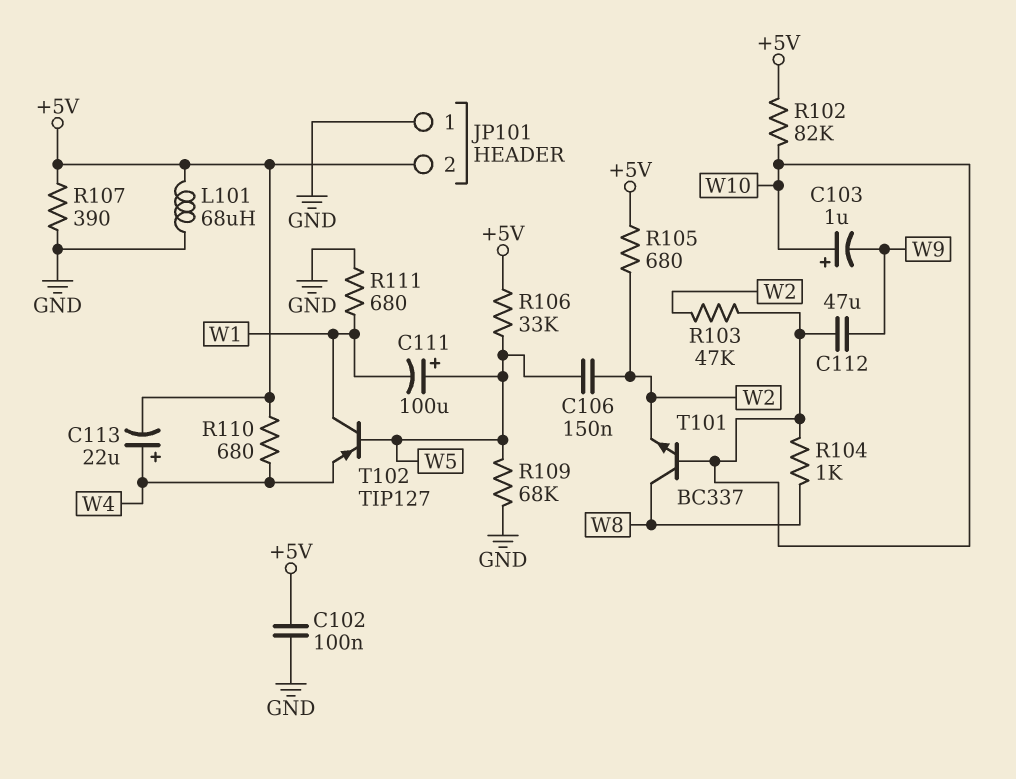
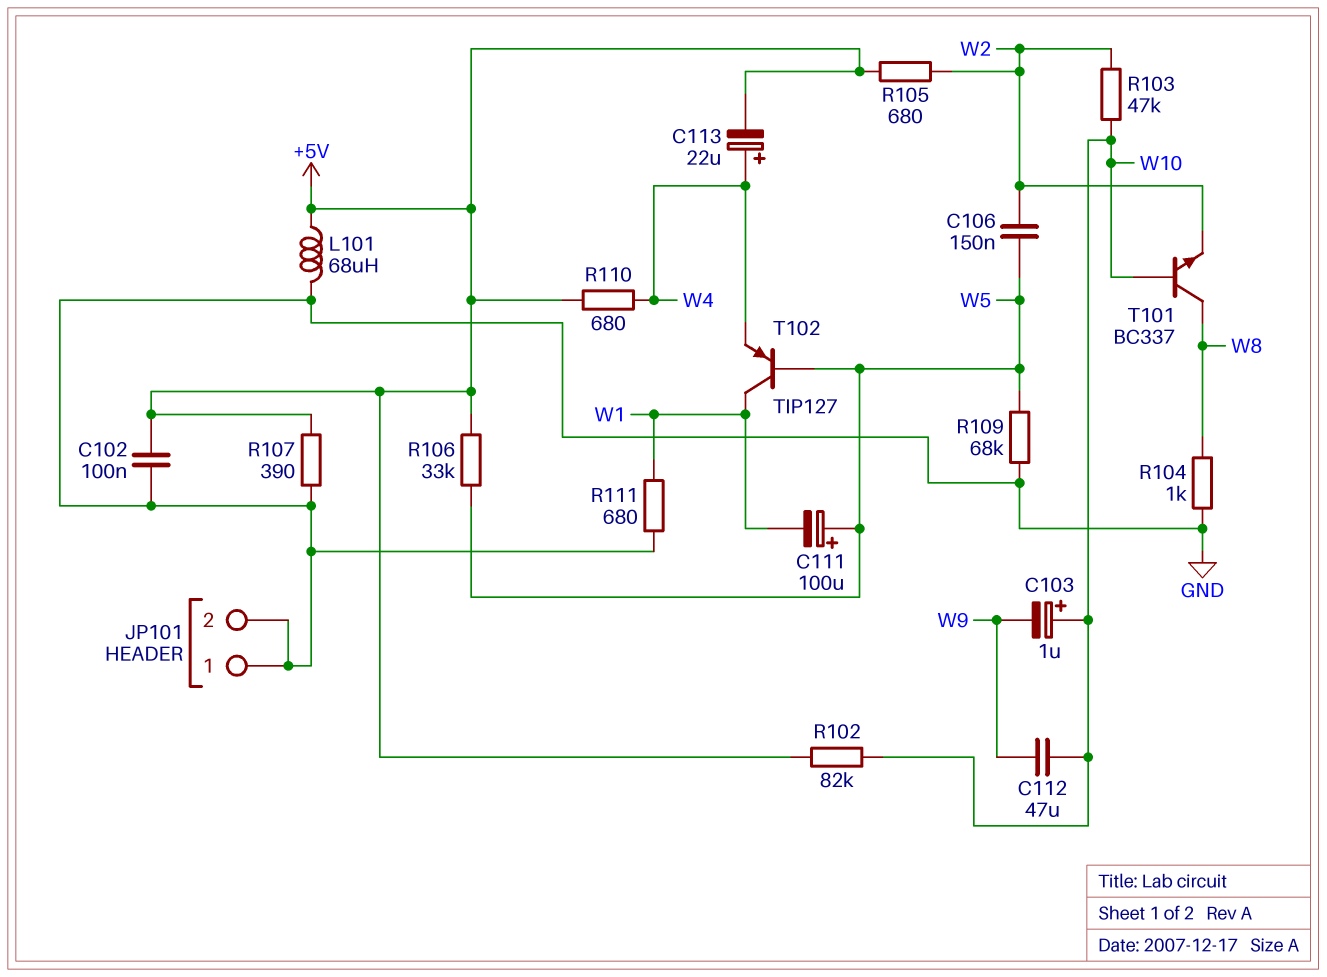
JP101 pin 2: +5V -> GND
R104: 1k (W8, W10) -> 1k (GND, W8)

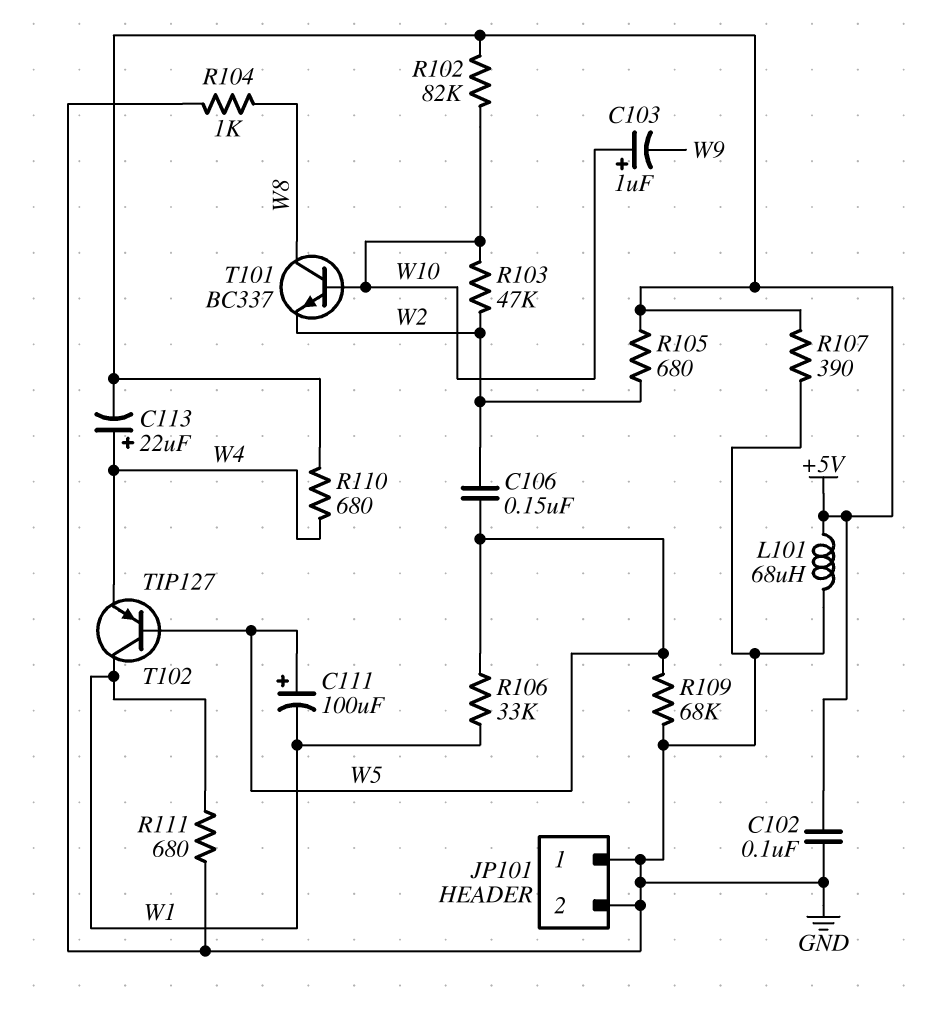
C112: 47uF (W9, W10) -> none
R106: 33k (+5V, W5) -> 33k (W1, W5)

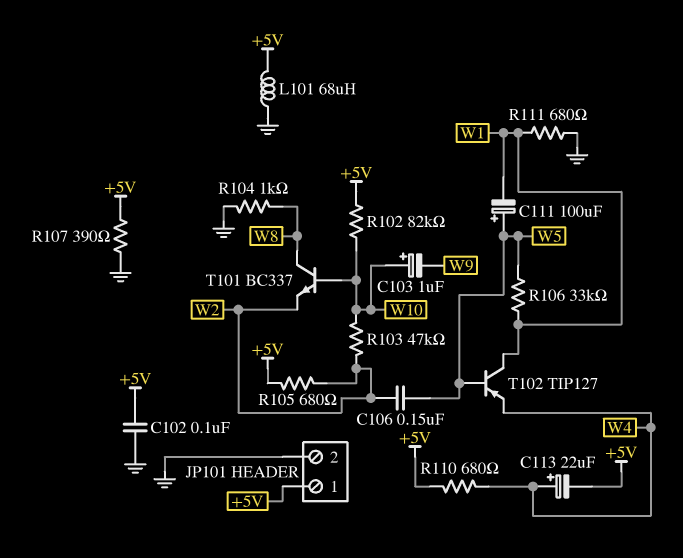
JP101 pin 1: GND -> +5V
R109: 68k (GND, W5) -> none

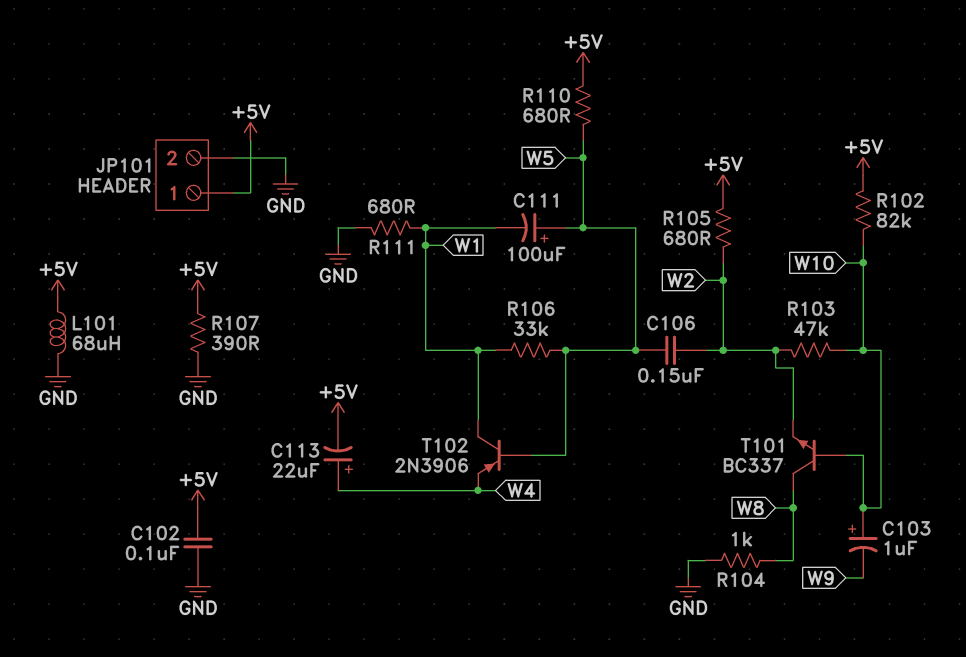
R110: 680 (+5V, W4) -> 680 (+5V, W5)
T102: PNP TIP127 (B W5, C W1, E W4) -> PNP 2N3906 (B W5, C W1, E W4)

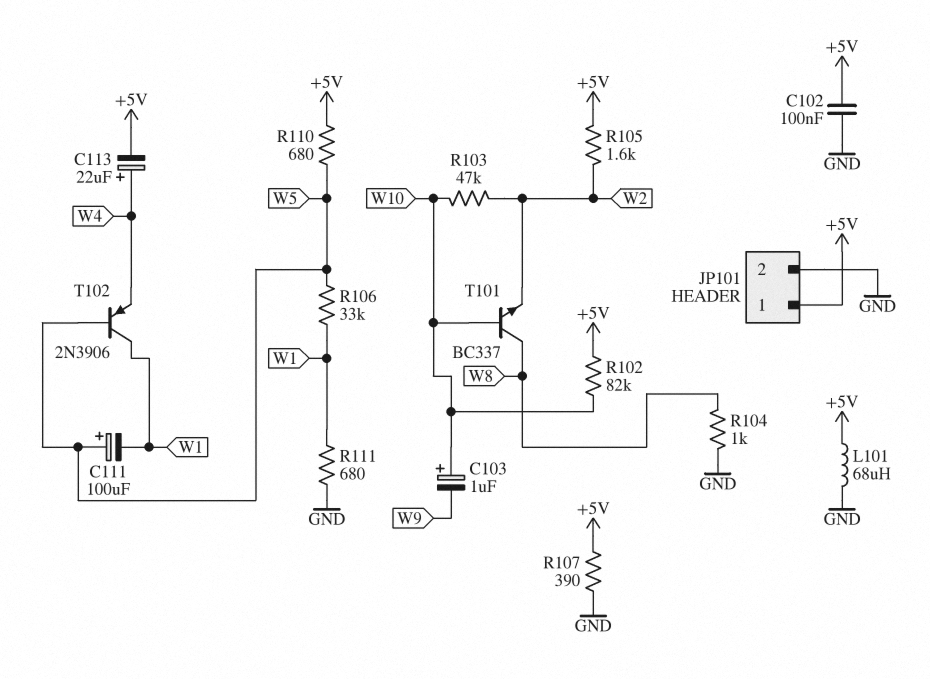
C106: 150nF (W2, W5) -> none
R105: 680 (+5V, W2) -> 1.6k (+5V, W2)

